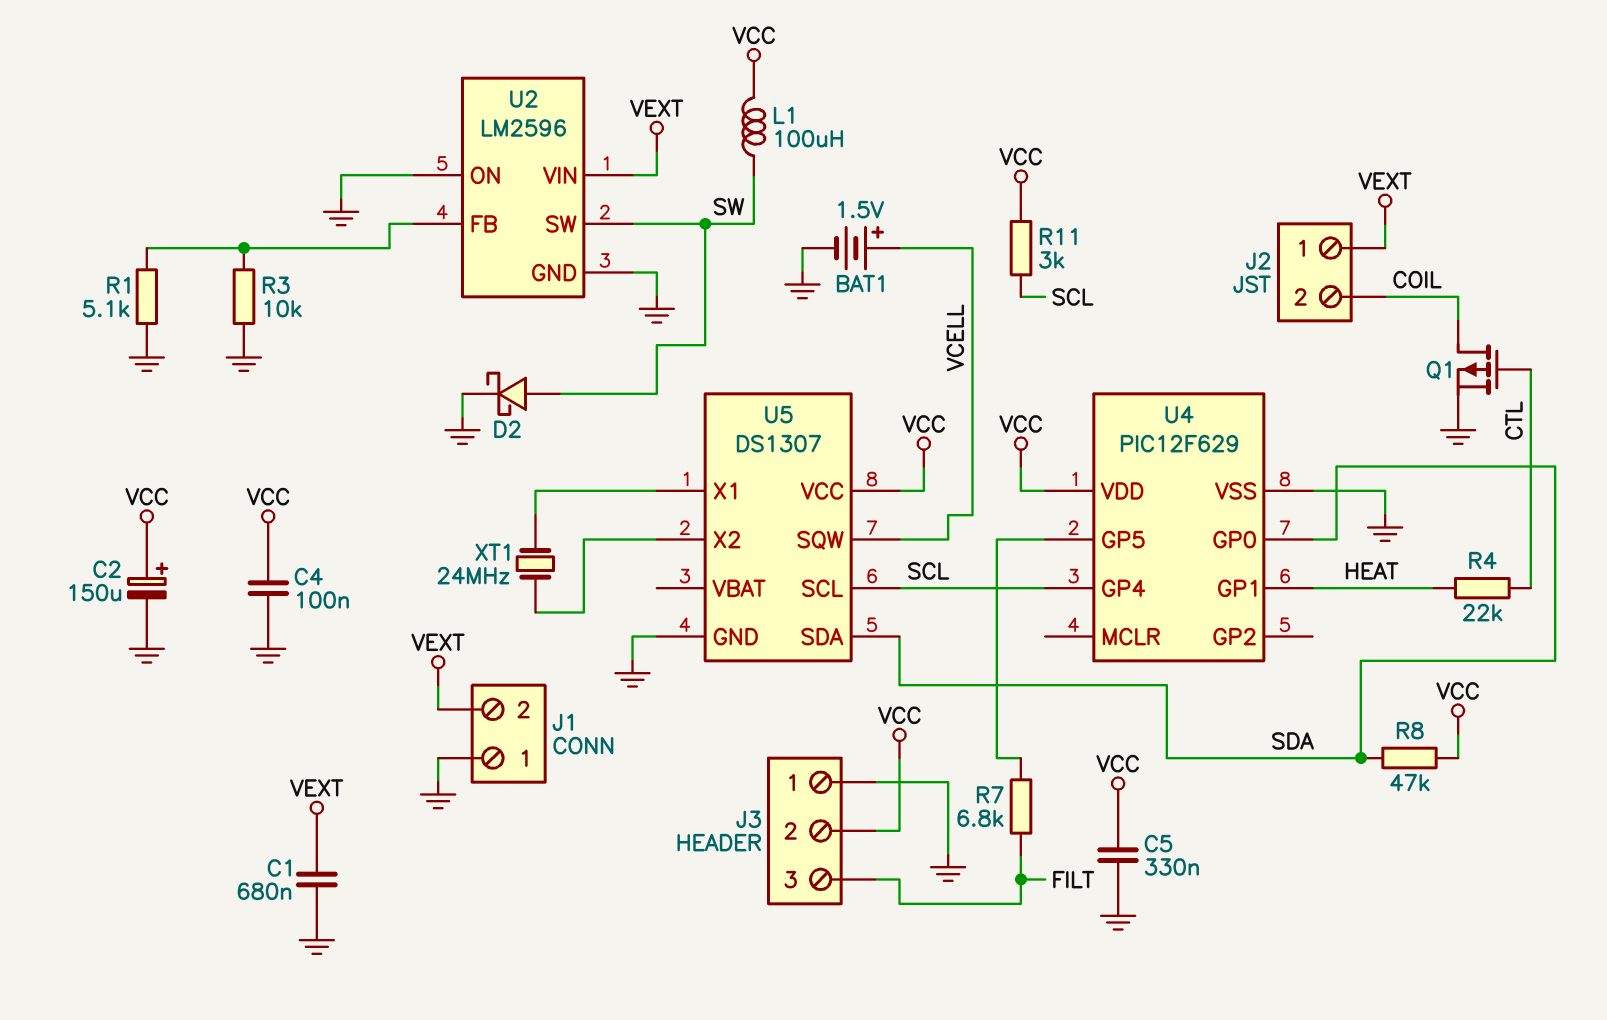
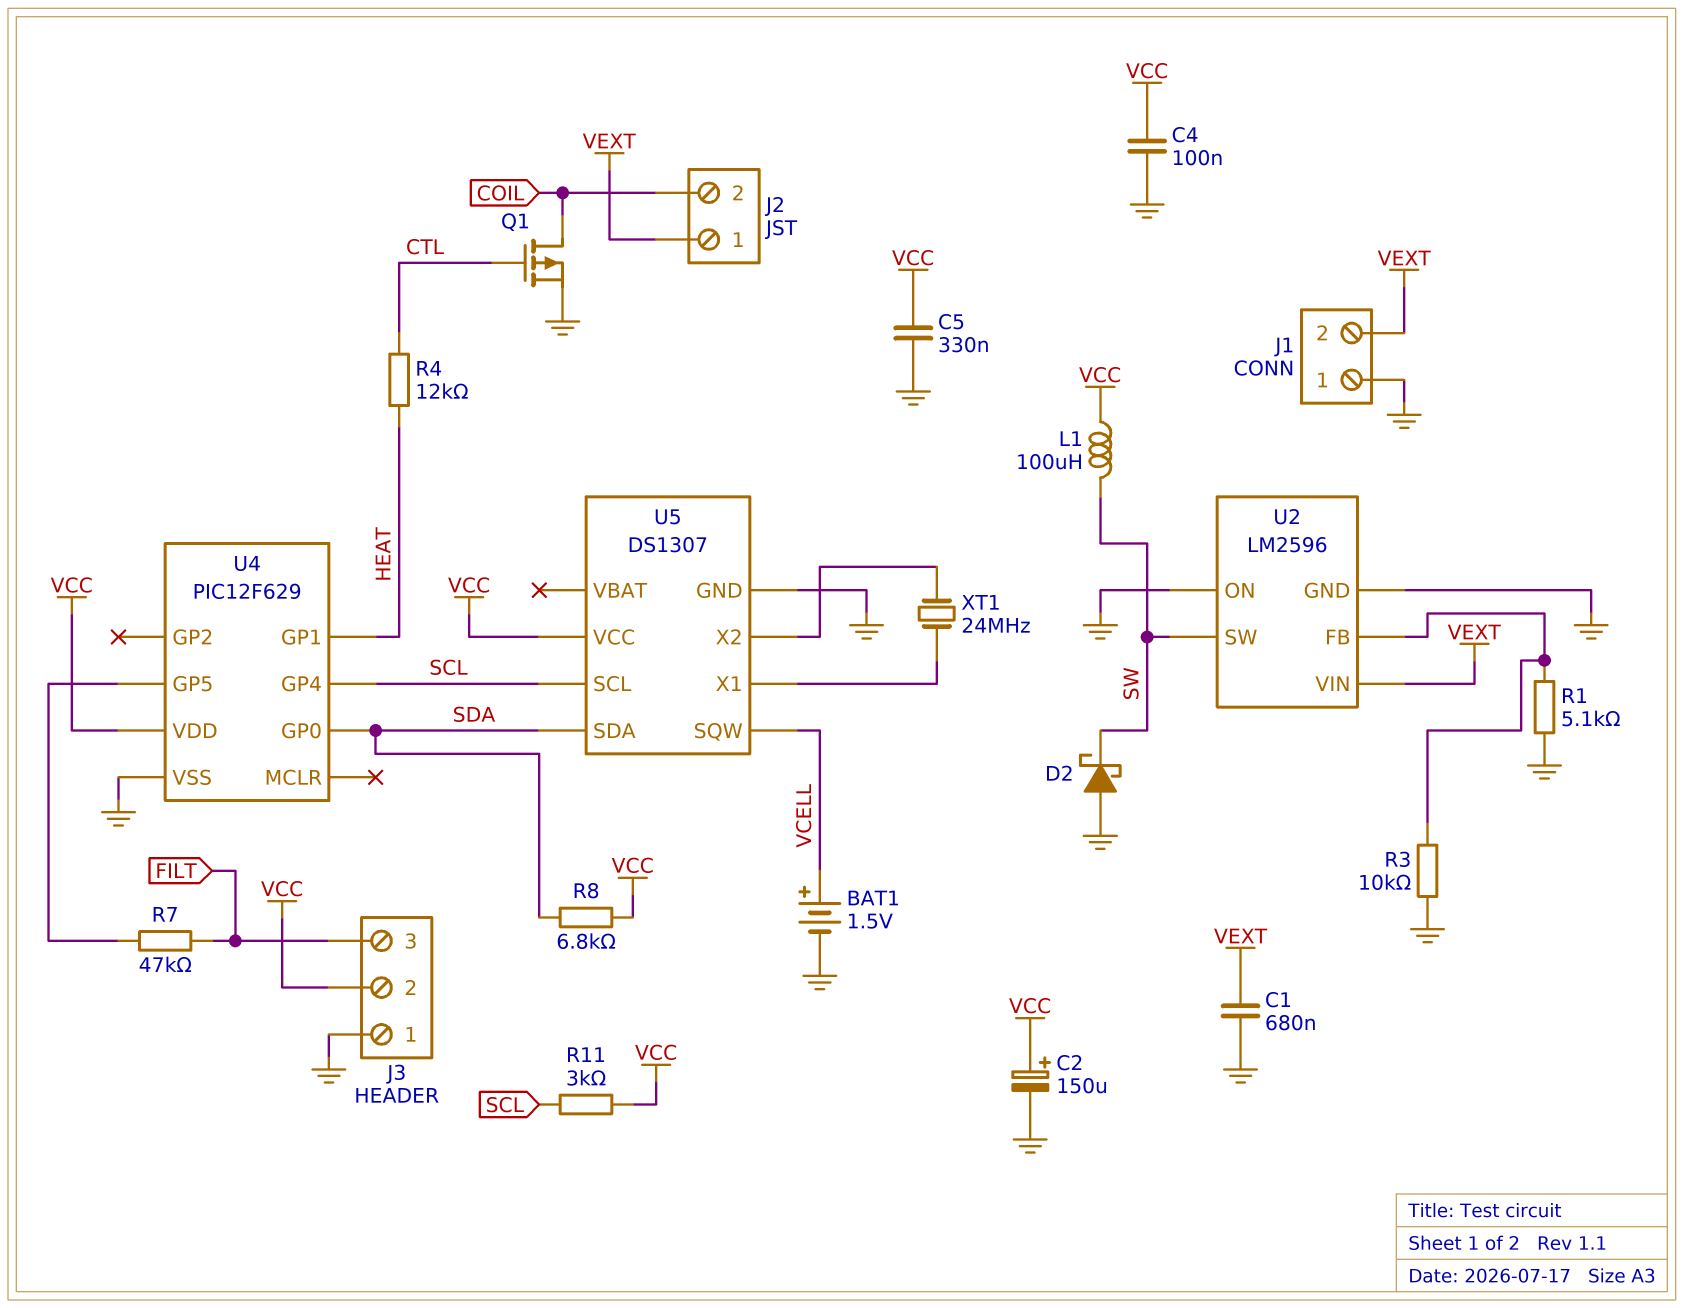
D2: schottky (A SW, K GND) -> schottky (A GND, K SW)
R4: 22k (CTL, HEAT) -> 12k (CTL, HEAT)
R7: 6.8k (FILT, U4/GP5) -> 47k (FILT, U4/GP5)
R8: 47k (SDA, VCC) -> 6.8k (SDA, VCC)

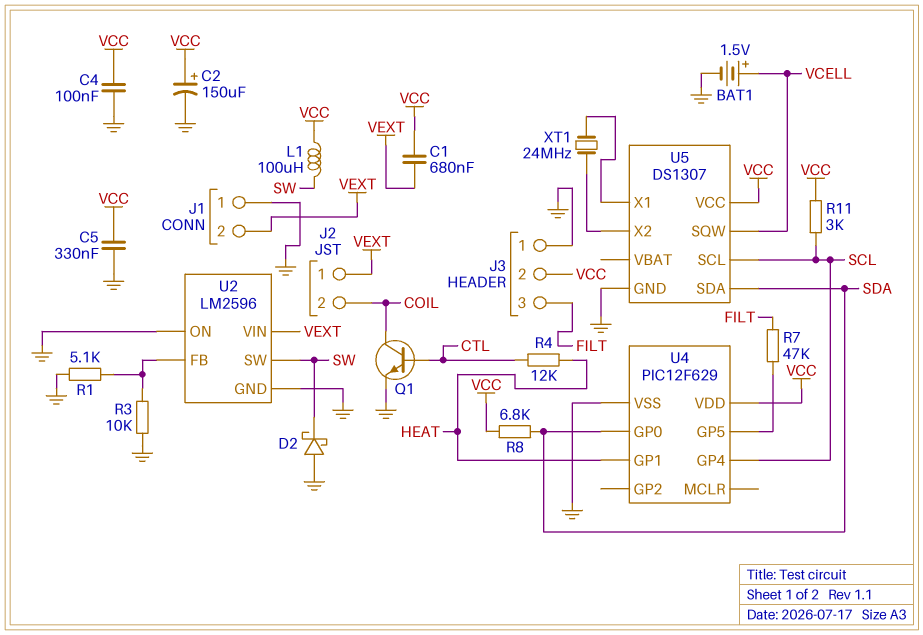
C1: 680nF (GND, VEXT) -> 680nF (VCC, VEXT)
Q1: PMOS (G CTL, D COIL, S GND) -> NPN (B CTL, C COIL, E GND)

